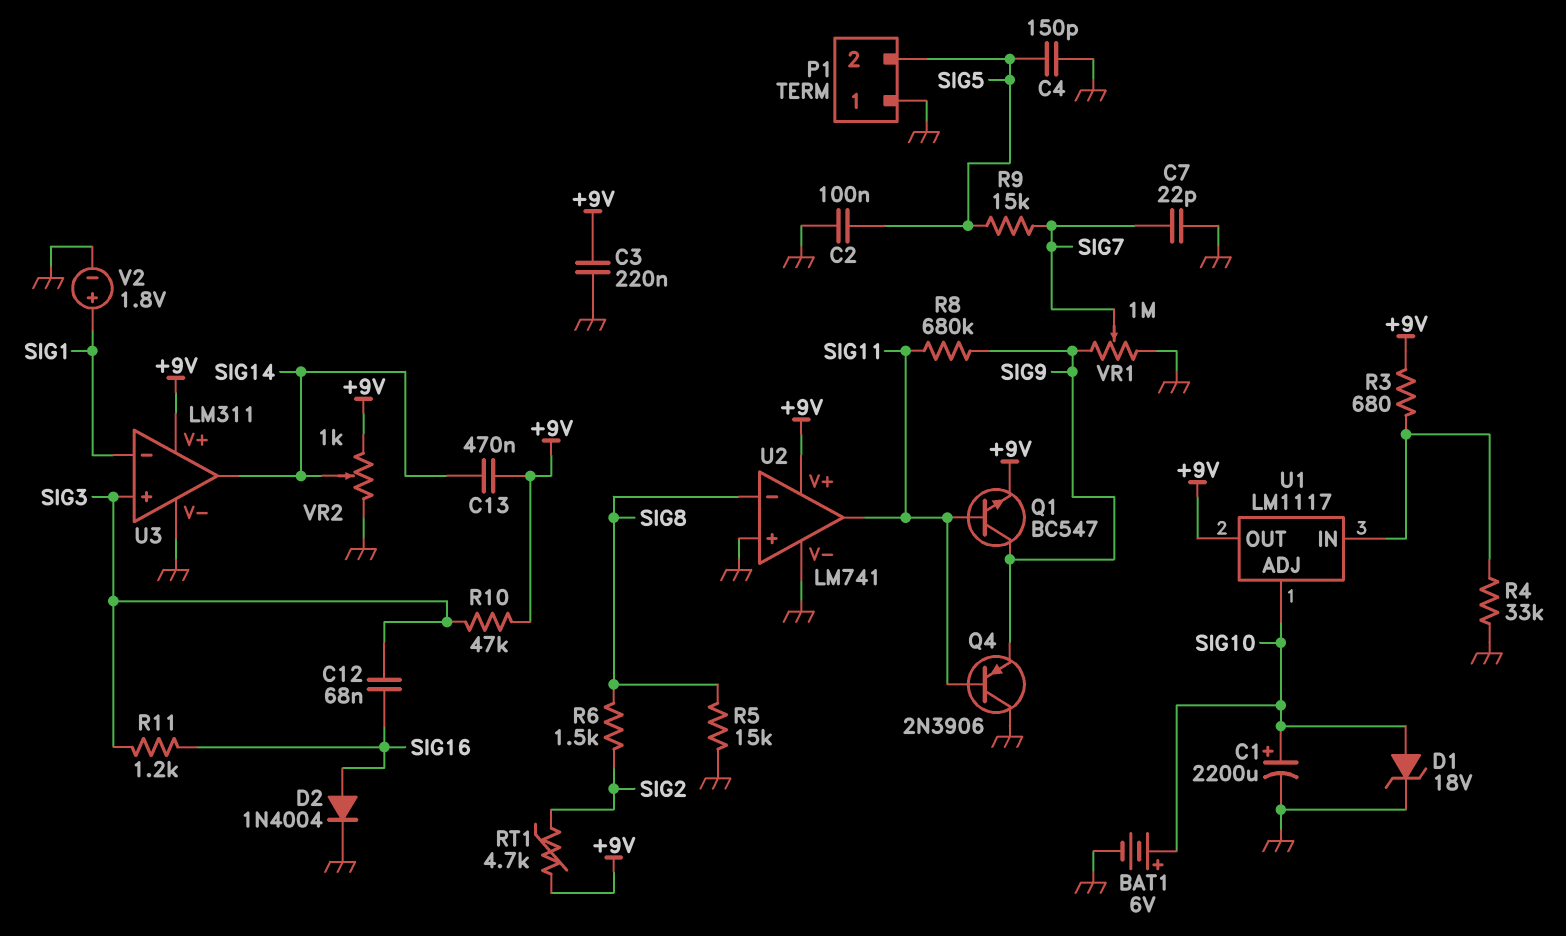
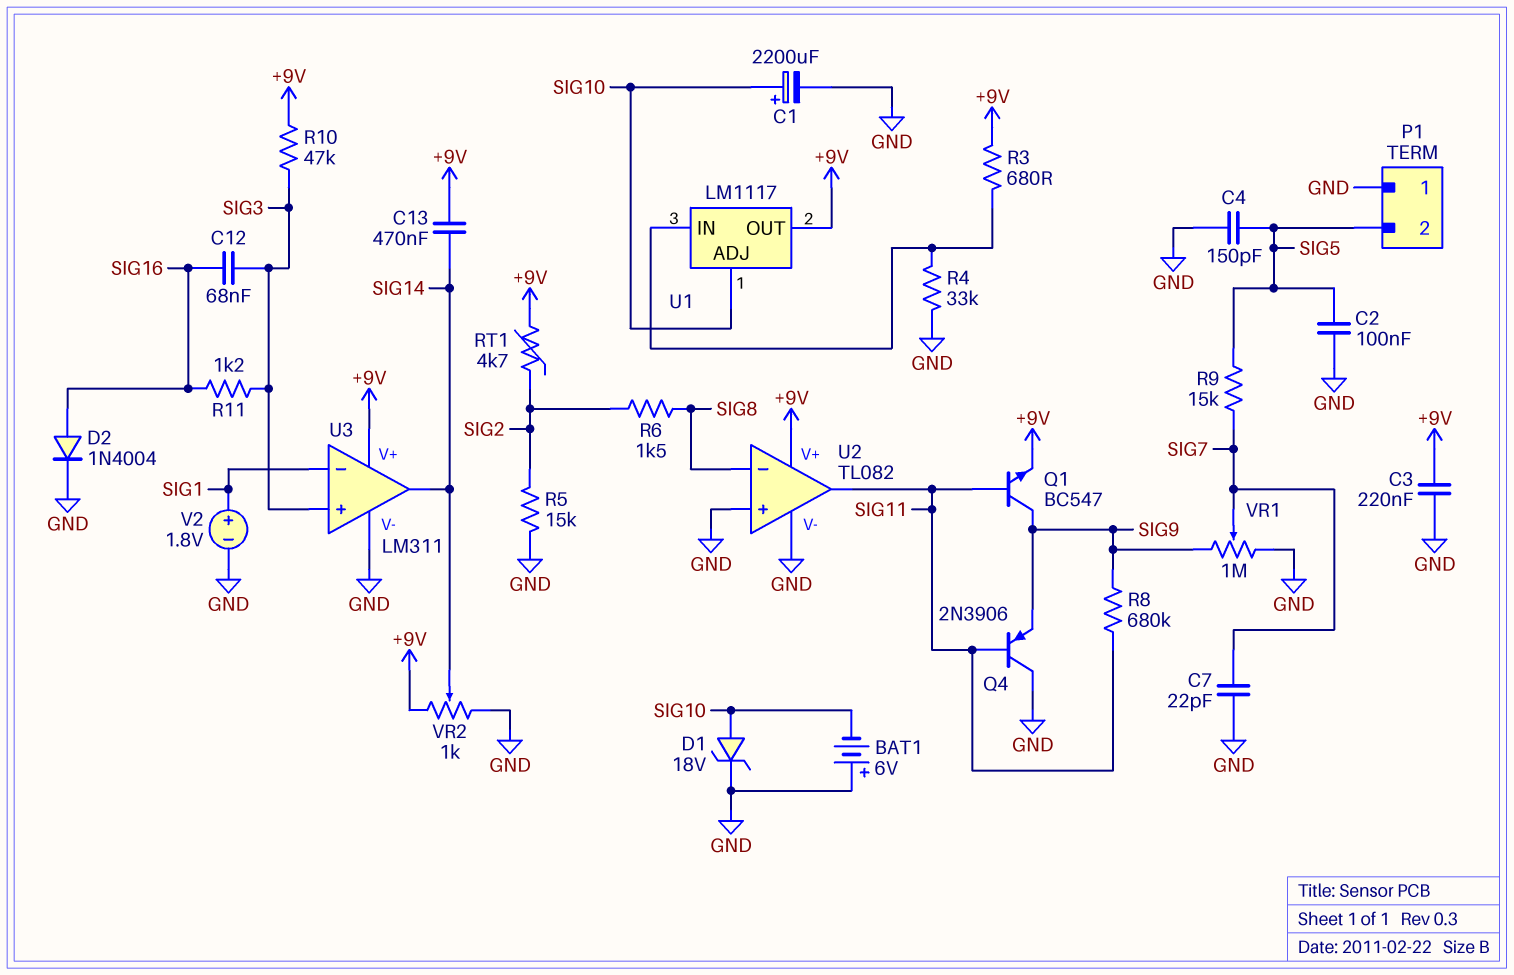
BAT1: 6V (plus SIG10, minus GND) -> 6V (plus GND, minus SIG10)
R5: 15k (GND, SIG8) -> 15k (GND, SIG2)
U2: LM741 -> TL082

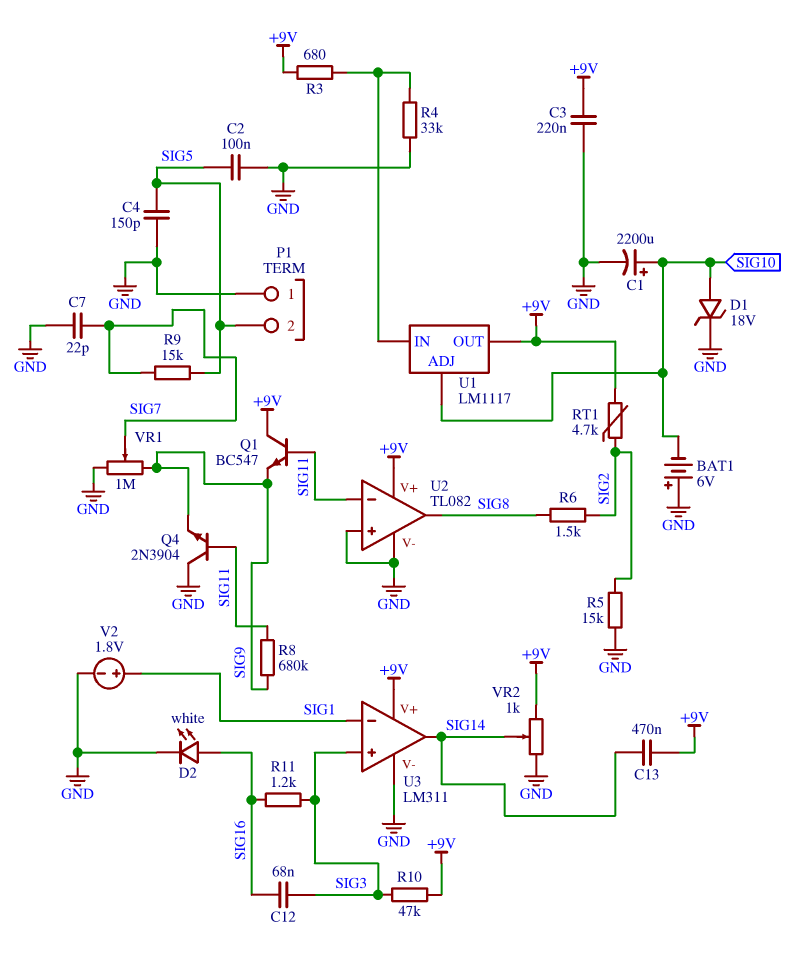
D2: diode 1N4004 (A SIG16, K GND) -> LED white (A SIG16, K GND)
Q1: NPN BC547 (B SIG11, C SIG9, E +9V) -> NPN BC547 (B SIG11, C +9V, E SIG9)
Q4: PNP 2N3906 (B SIG11, C GND, E SIG9) -> NPN 2N3904 (B SIG11, C GND, E SIG9)
U2 pin in-: SIG8 -> SIG11
U2 pin out: SIG11 -> SIG8

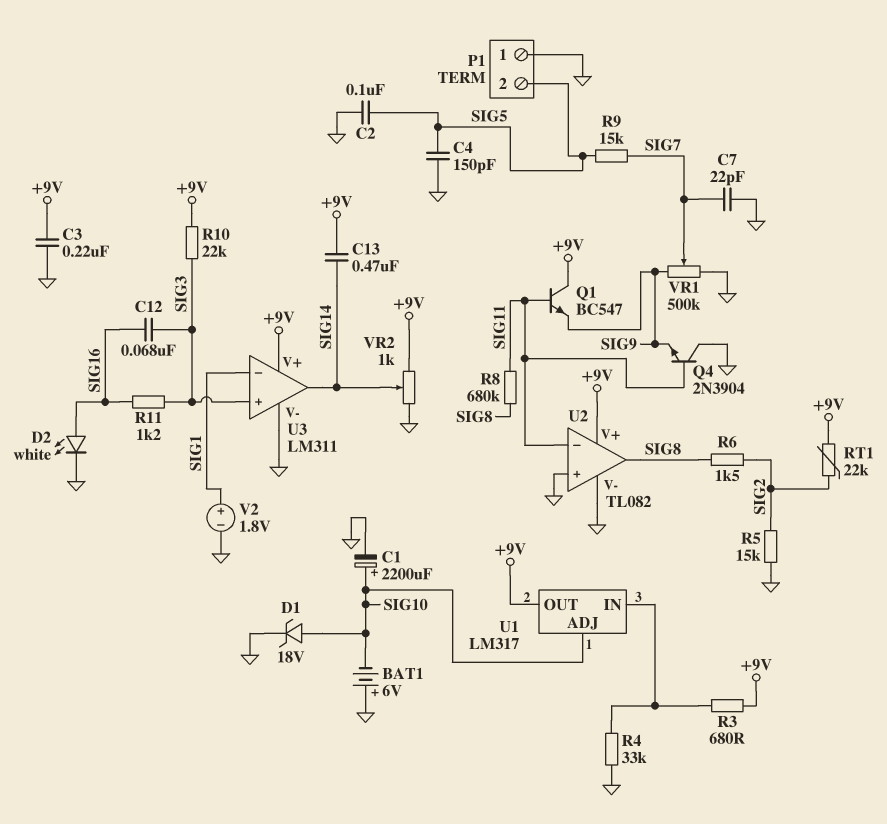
R8: 680k (SIG9, SIG11) -> 680k (SIG8, SIG11)
R10: 47k (+9V, SIG3) -> 22k (+9V, SIG3)
RT1: 4.7k (+9V, SIG2) -> 22k (+9V, SIG2)
U1: LM1117 -> LM317
VR1: 1M (GND, SIG9, wiper SIG7) -> 500k (GND, SIG9, wiper SIG7)

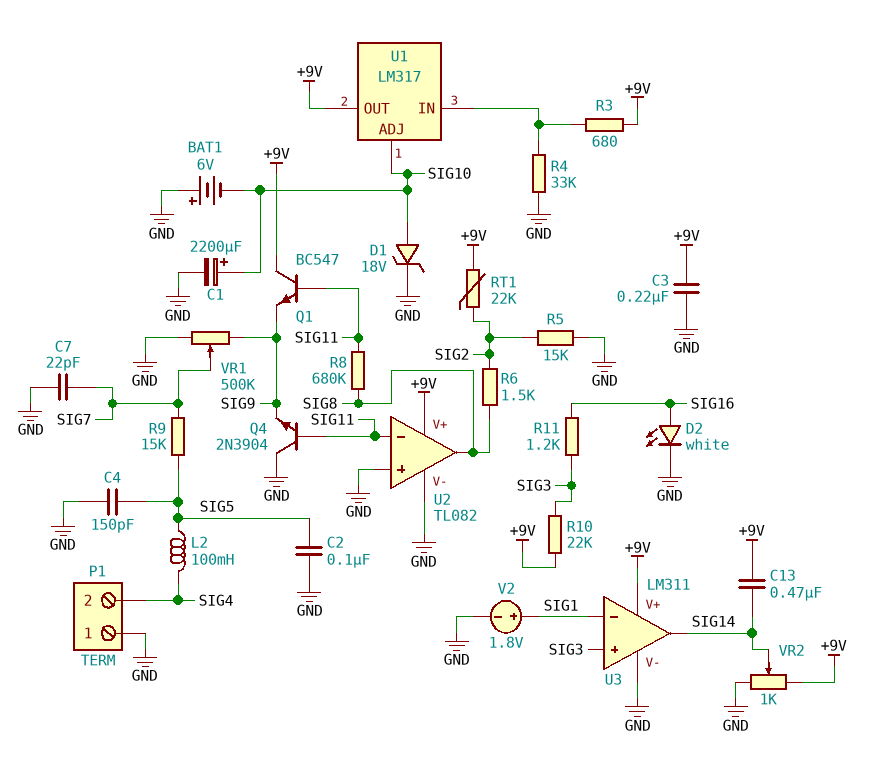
C12: 68nF (SIG3, SIG16) -> none
L2: none -> 100mH (SIG4, SIG5)
P1 pin 2: SIG5 -> SIG4

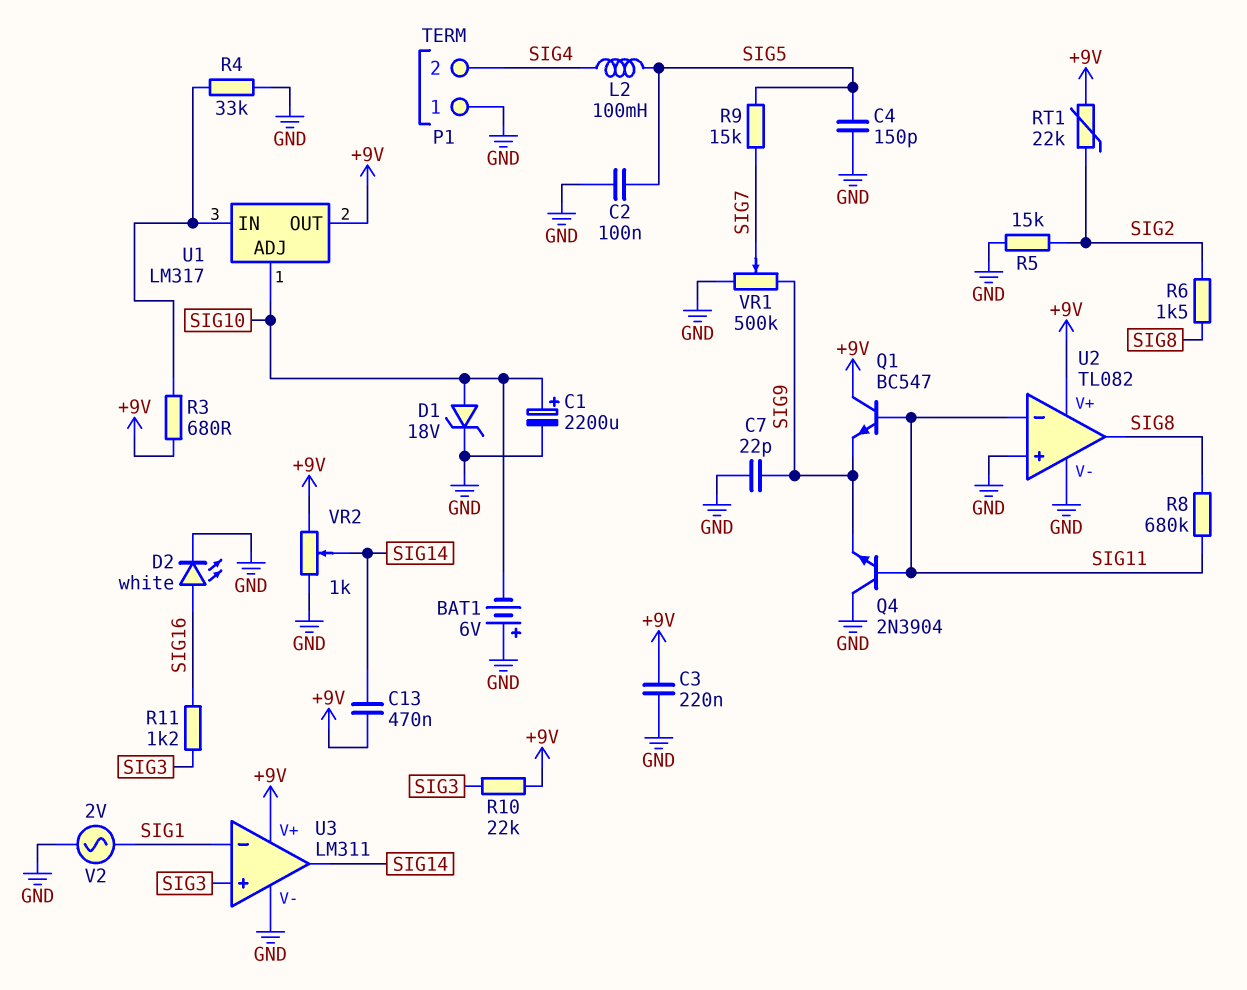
C7: 22pF (GND, SIG7) -> 22pF (GND, SIG9)
V2: 1.8V (plus SIG1, minus GND) -> AC 2V (GND, SIG1)

